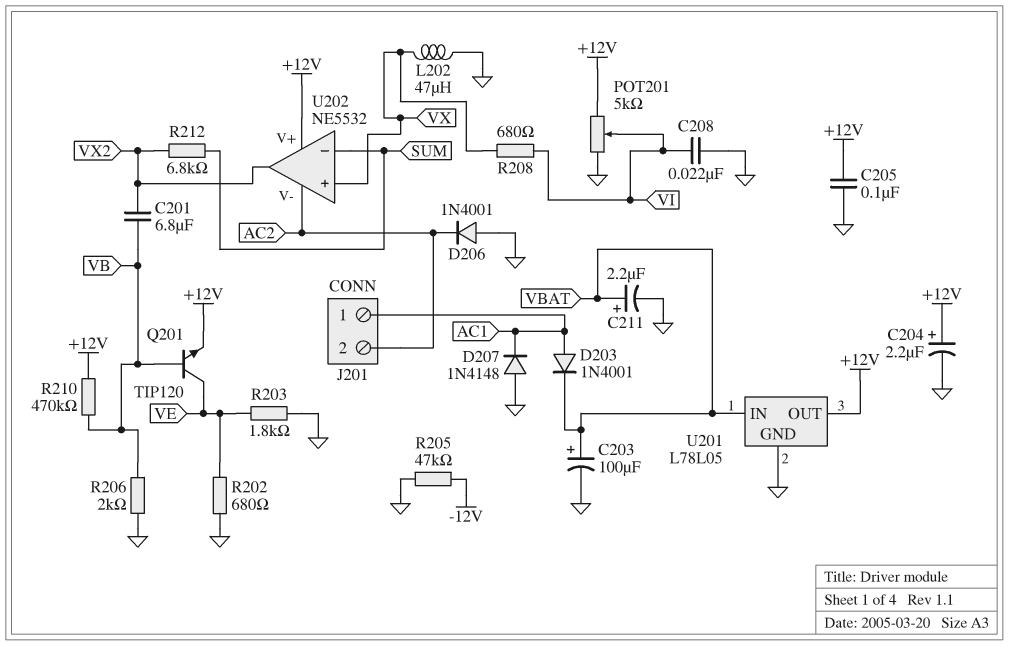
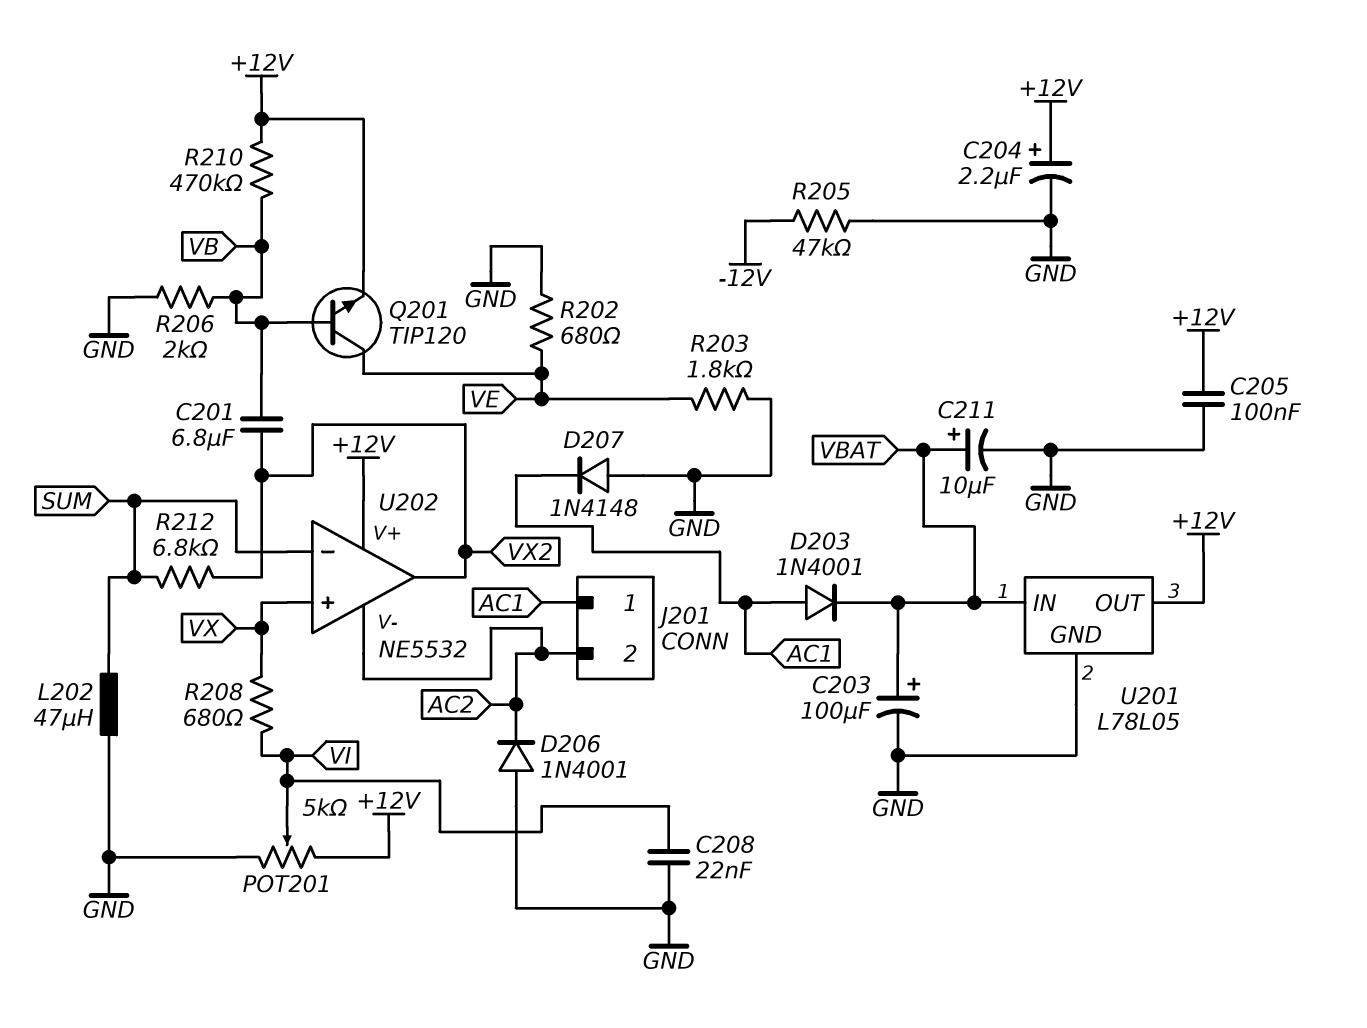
C211: 2.2uF (plus VBAT, minus GND) -> 10uF (plus VBAT, minus GND)
L202: 47uH (GND, VX) -> 47uH (GND, SUM)

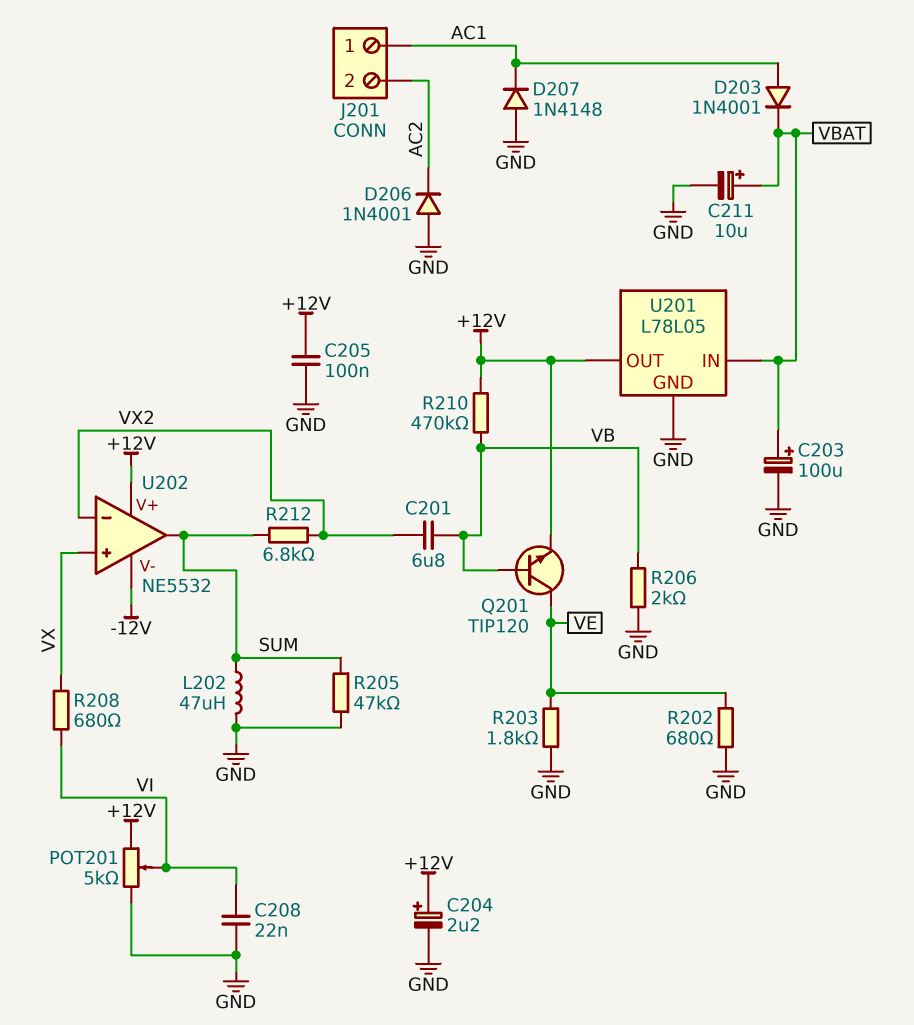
R205: 47k (-12V, GND) -> 47k (GND, SUM)
U202 pin V-: AC2 -> -12V
U202 pin in-: SUM -> VX2
U202 pin out: VX2 -> SUM

